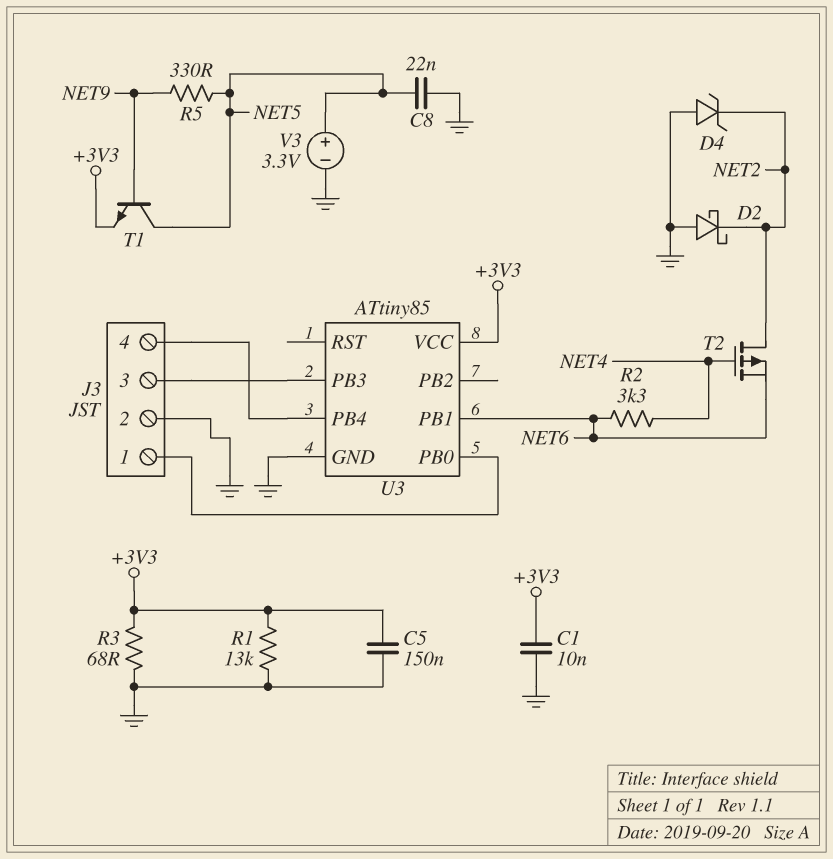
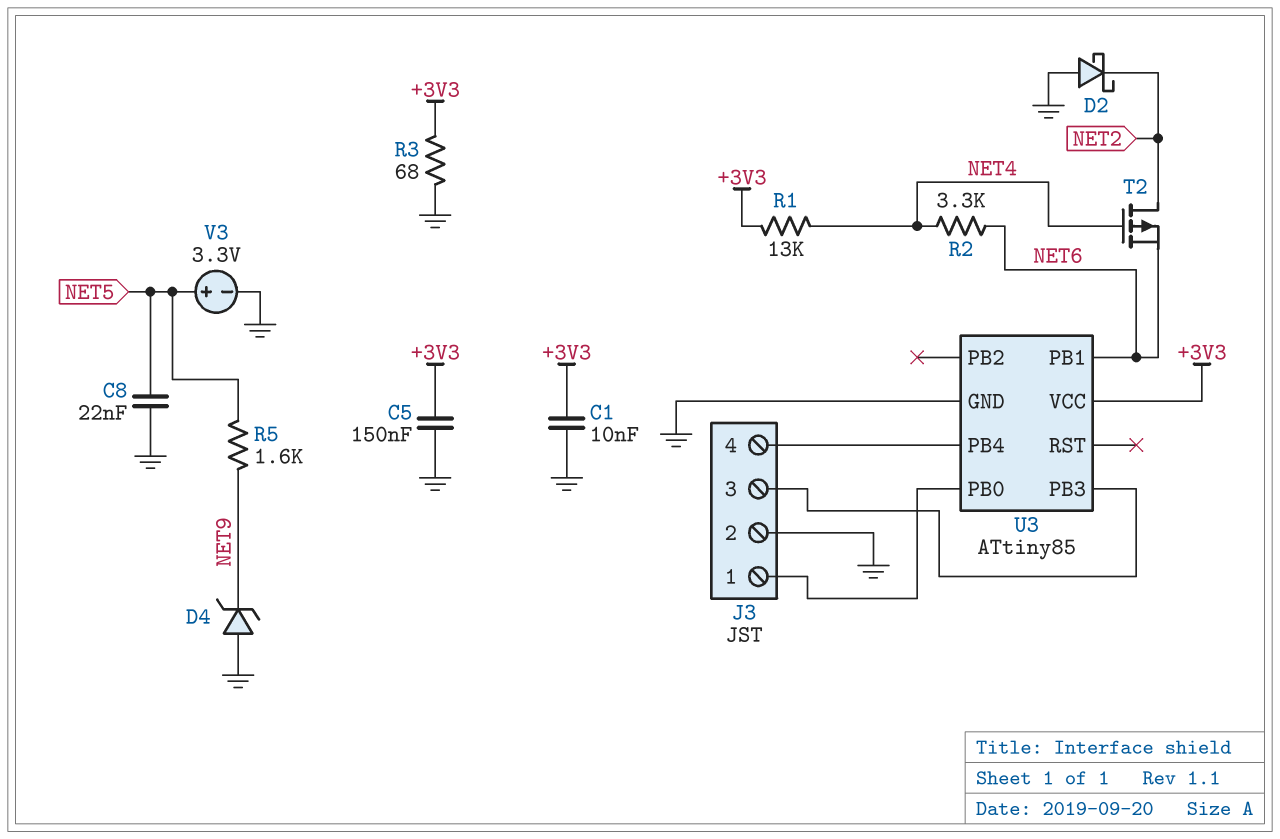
D4: zener (A GND, K NET2) -> zener (A GND, K NET9)
R1: 13k (+3V3, GND) -> 13k (+3V3, NET4)
R5: 330 (NET5, NET9) -> 1.6k (NET5, NET9)
T1: NPN (B NET9, C NET5, E +3V3) -> none

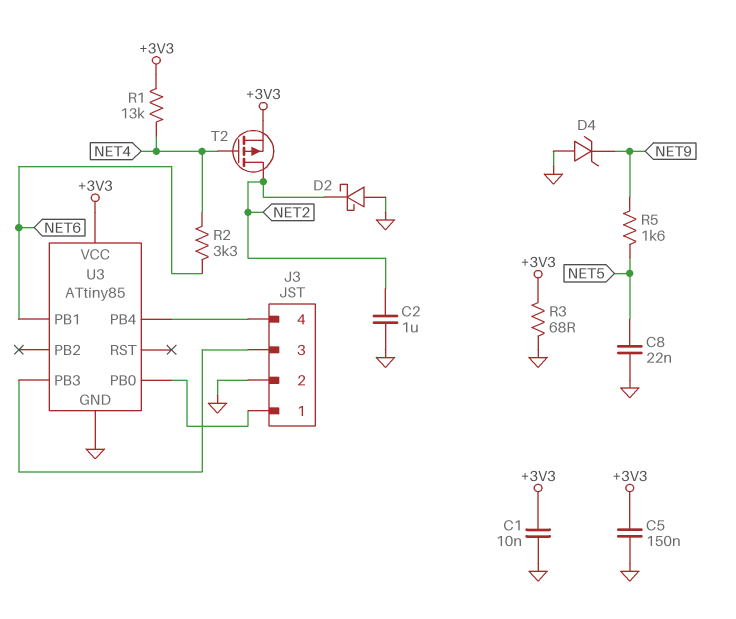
C2: none -> 1uF (GND, NET2)
T2: PMOS (G NET4, D NET2, S NET6) -> PMOS (G NET4, D NET2, S +3V3)
V3: 3.3V (plus NET5, minus GND) -> none

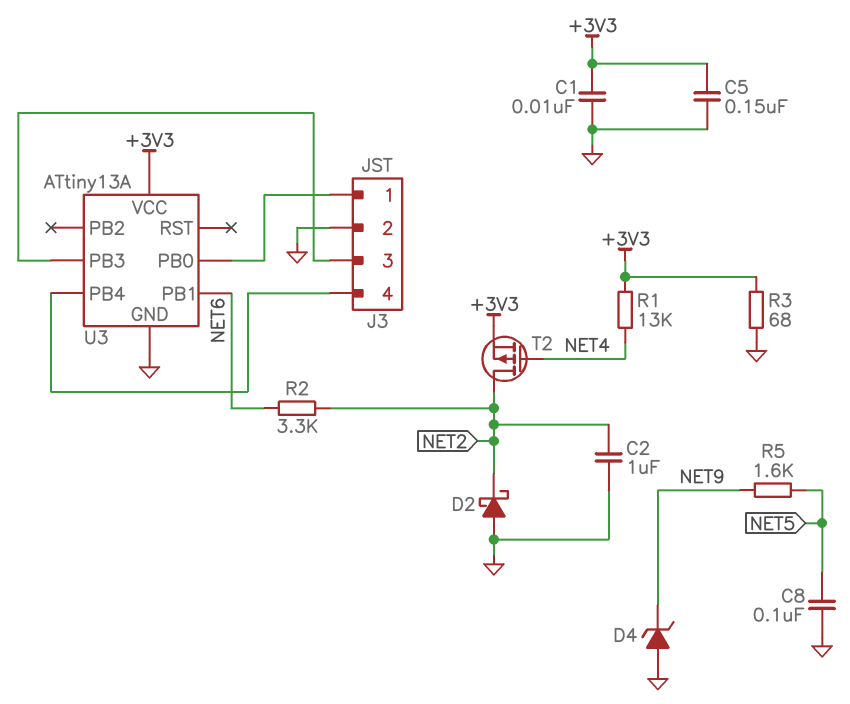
C8: 22nF (GND, NET5) -> 100nF (GND, NET5)
R2: 3.3k (NET4, NET6) -> 3.3k (NET2, NET6)
U3: ATtiny85 -> ATtiny13A

